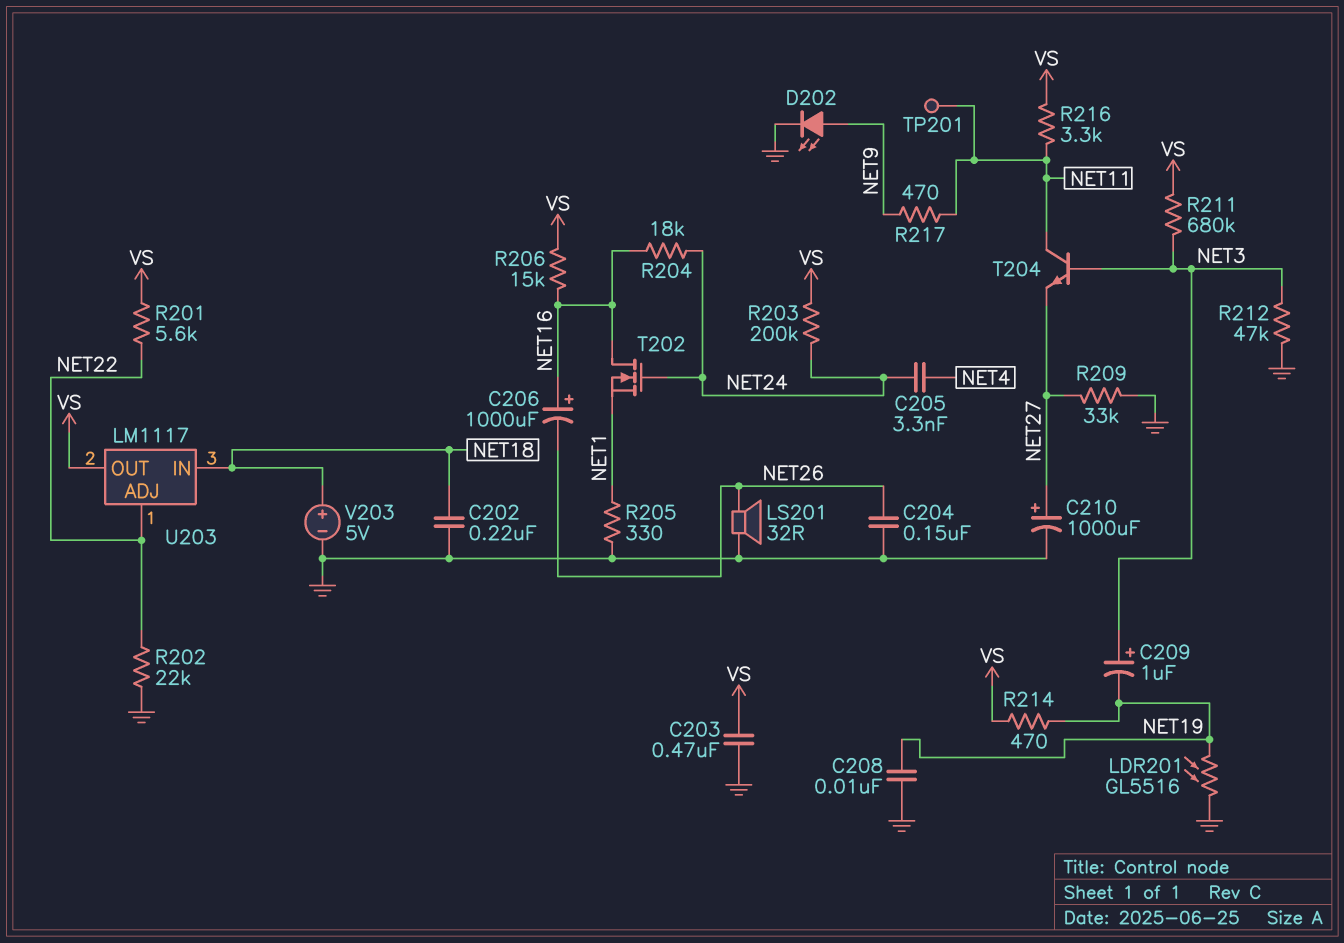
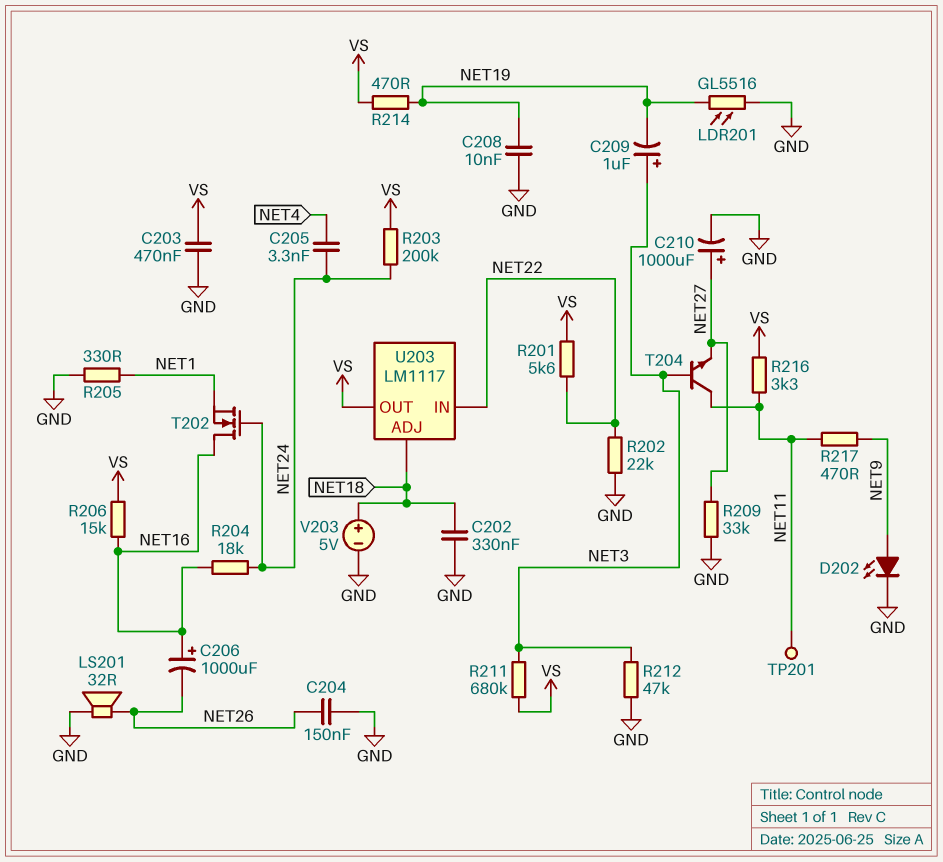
C202: 220nF (GND, NET18) -> 330nF (GND, NET18)
U203 pin ADJ: NET22 -> NET18
U203 pin IN: NET18 -> NET22

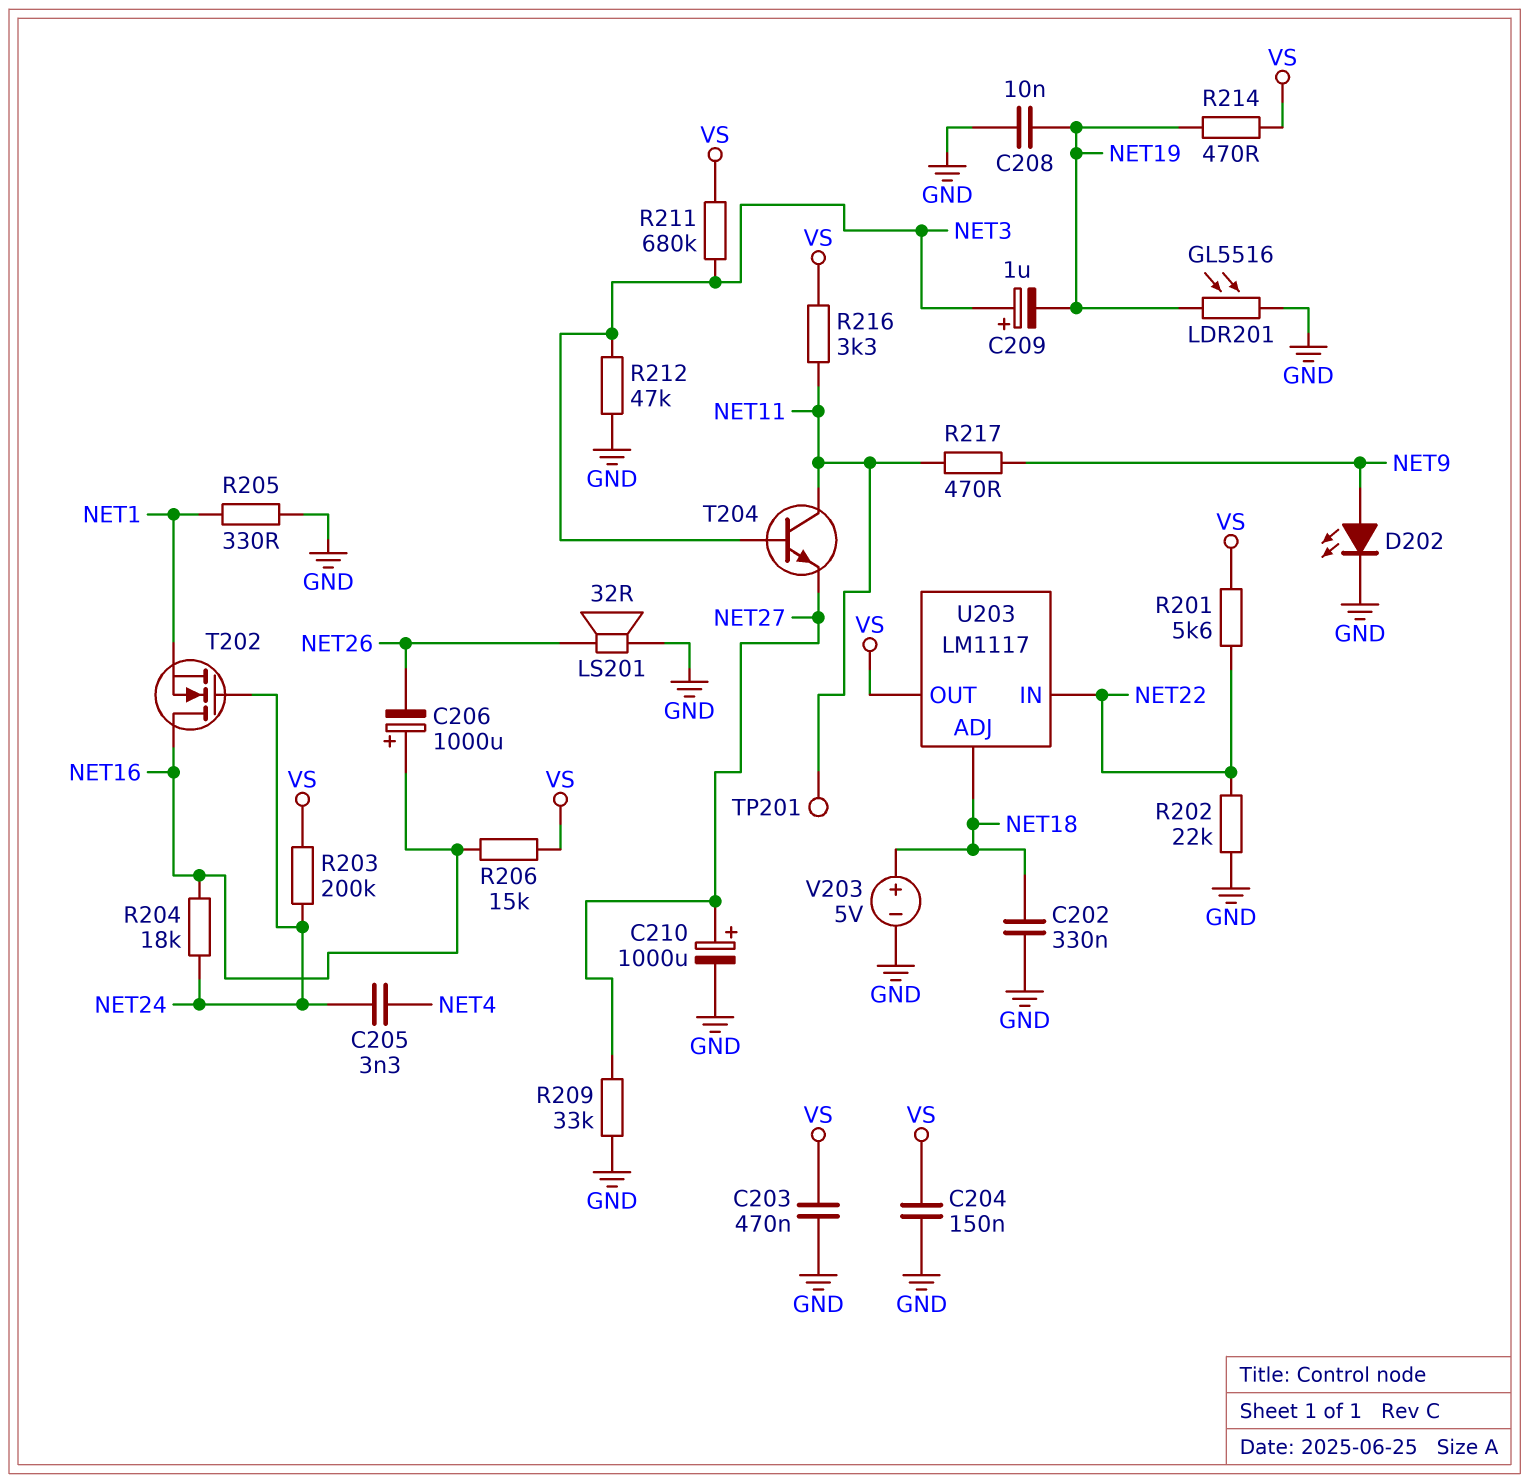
C204: 150nF (GND, NET26) -> 150nF (GND, VS)

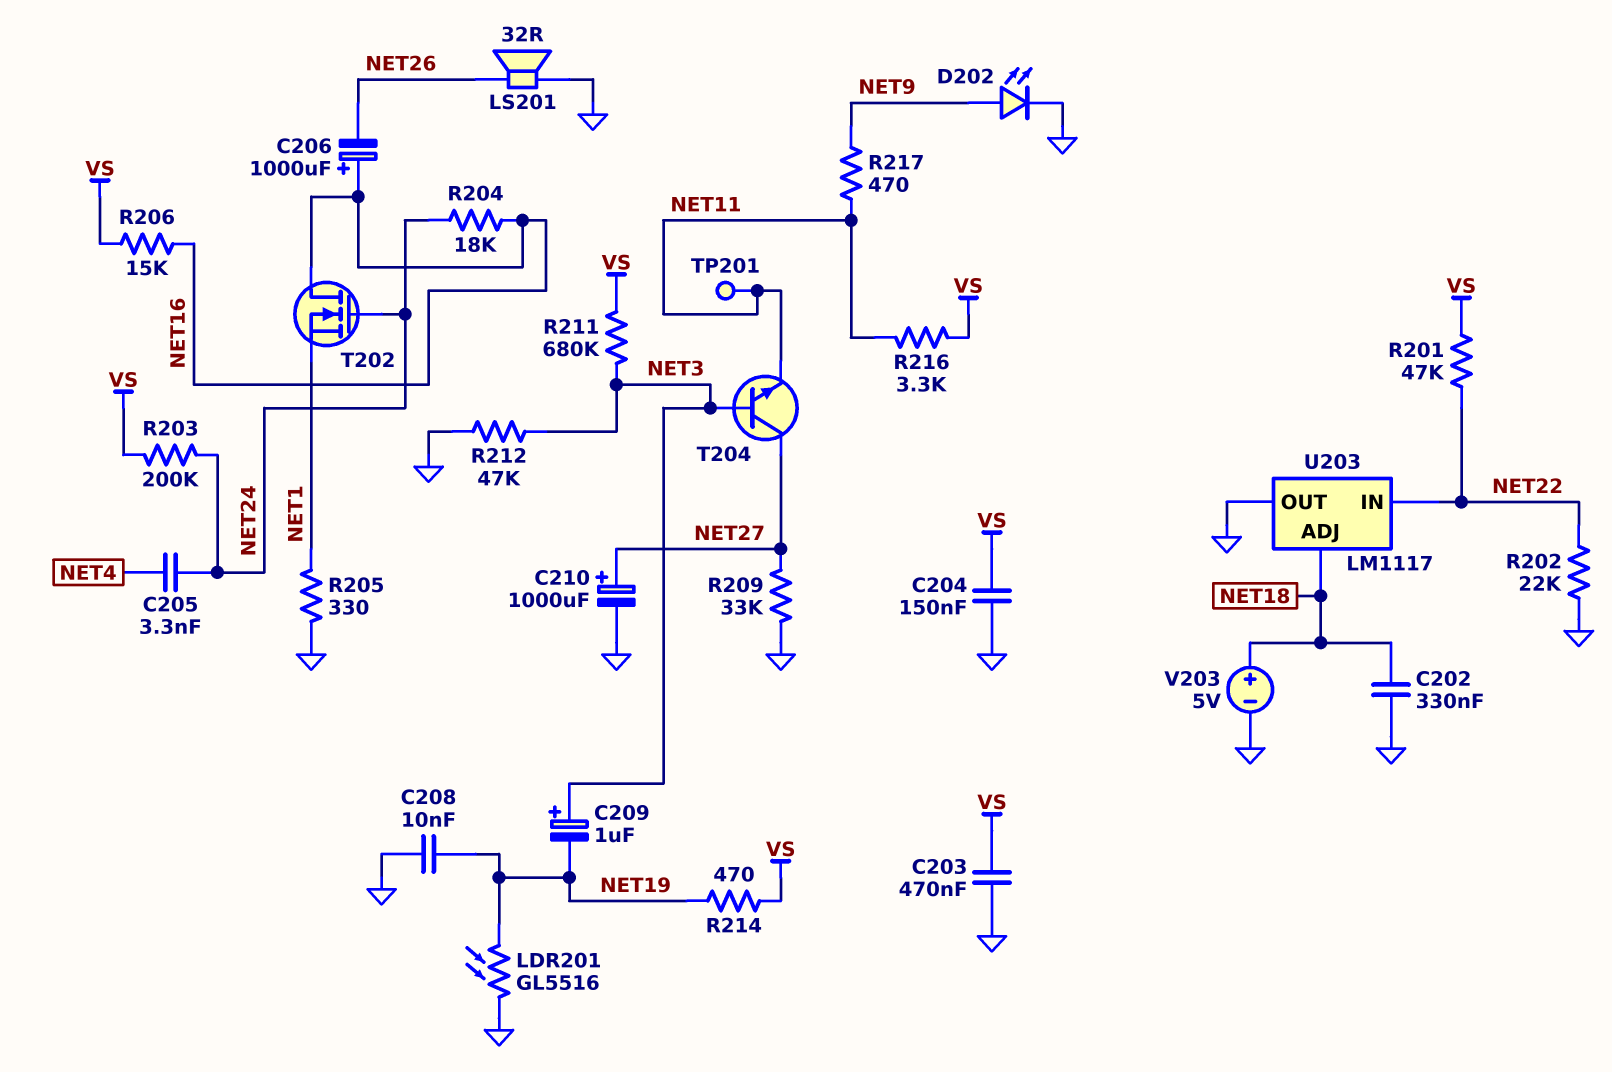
R201: 5.6k (NET22, VS) -> 47k (NET22, VS)
T204: NPN (B NET3, C NET11, E NET27) -> NPN (B NET3, C NET27, E NET11)
U203 pin OUT: VS -> GND

